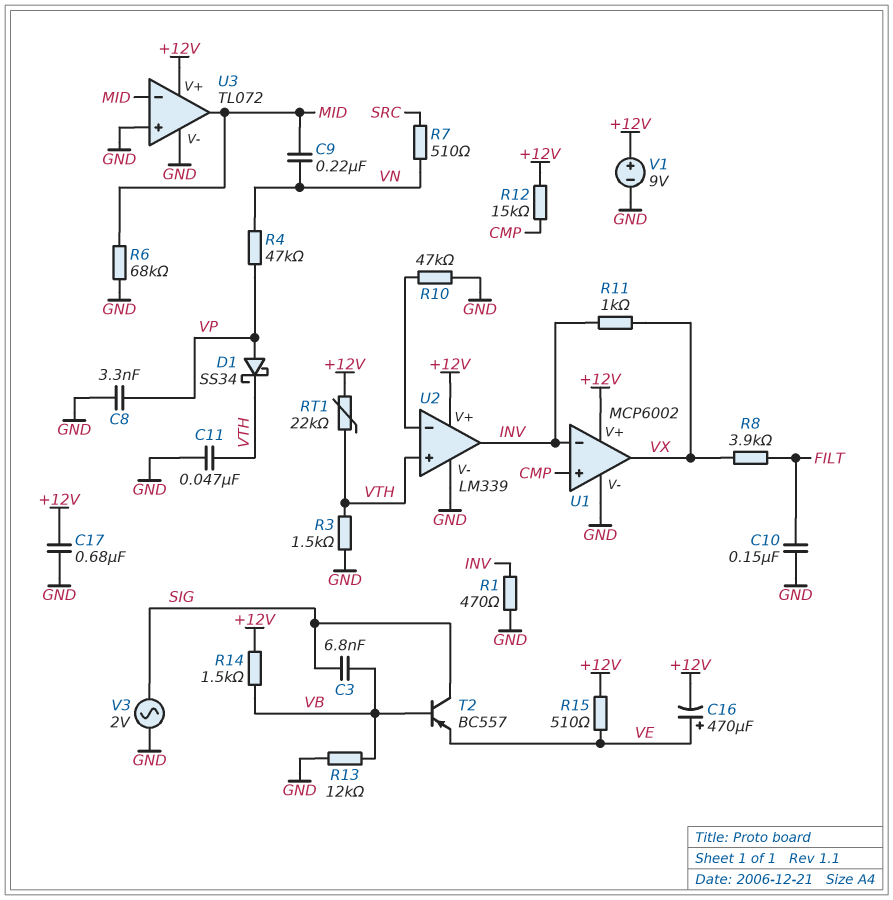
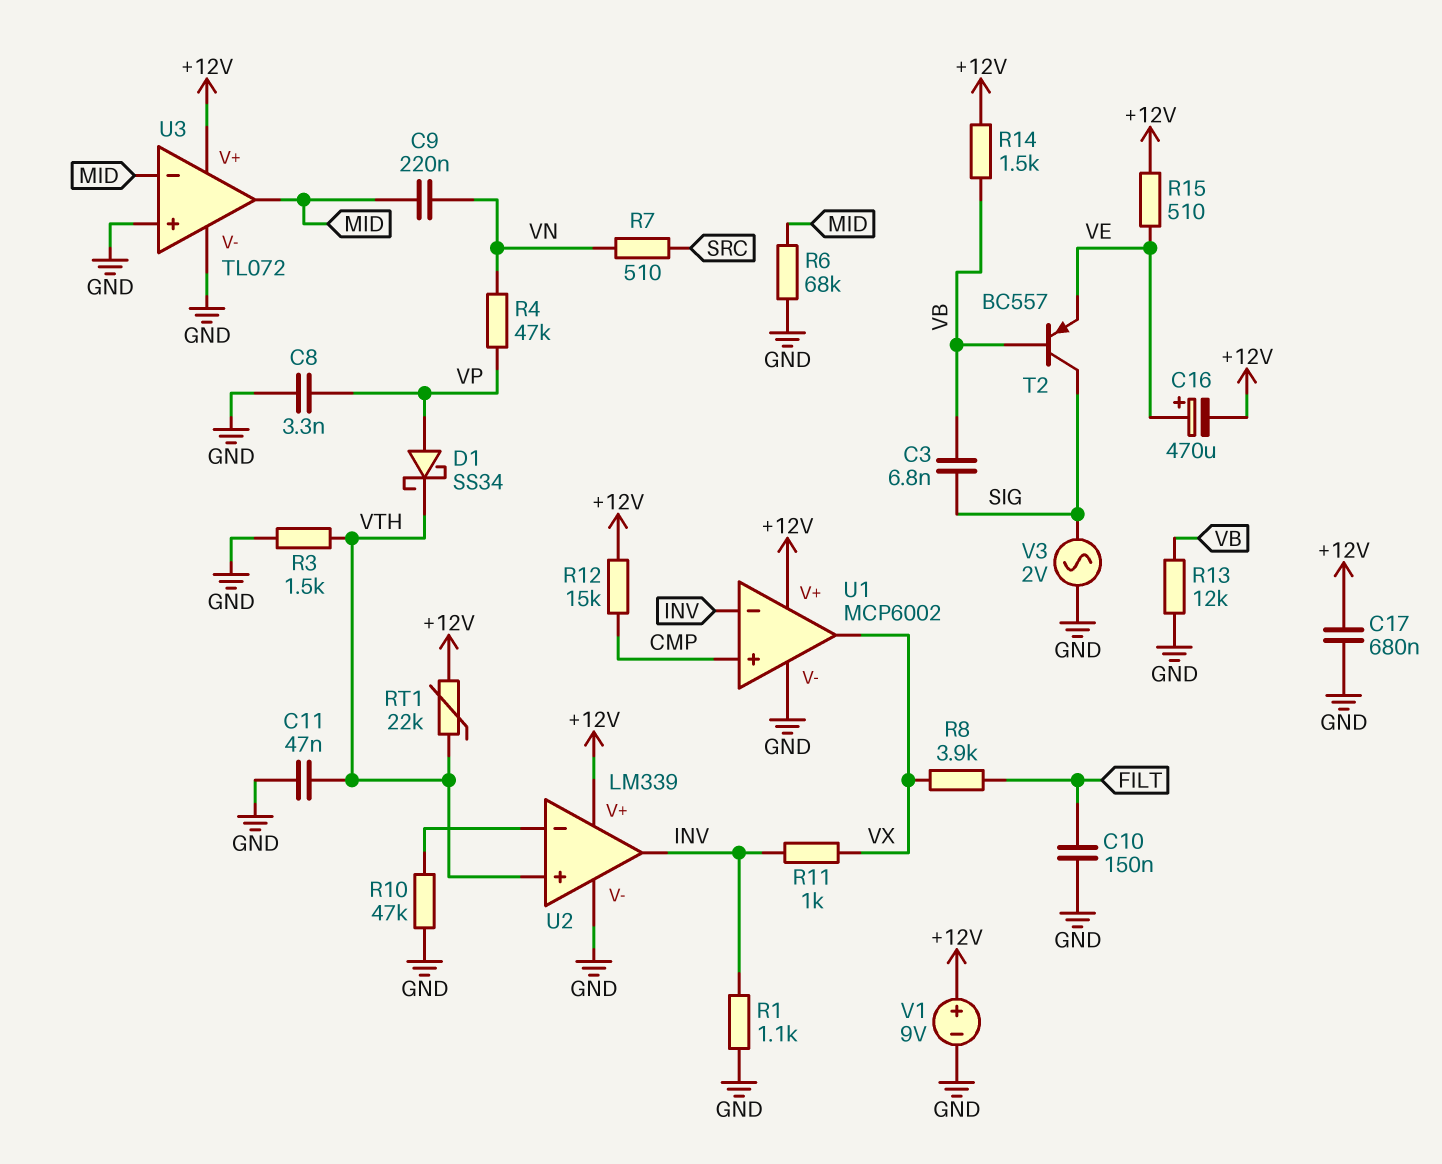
R1: 470 (GND, INV) -> 1.1k (GND, INV)

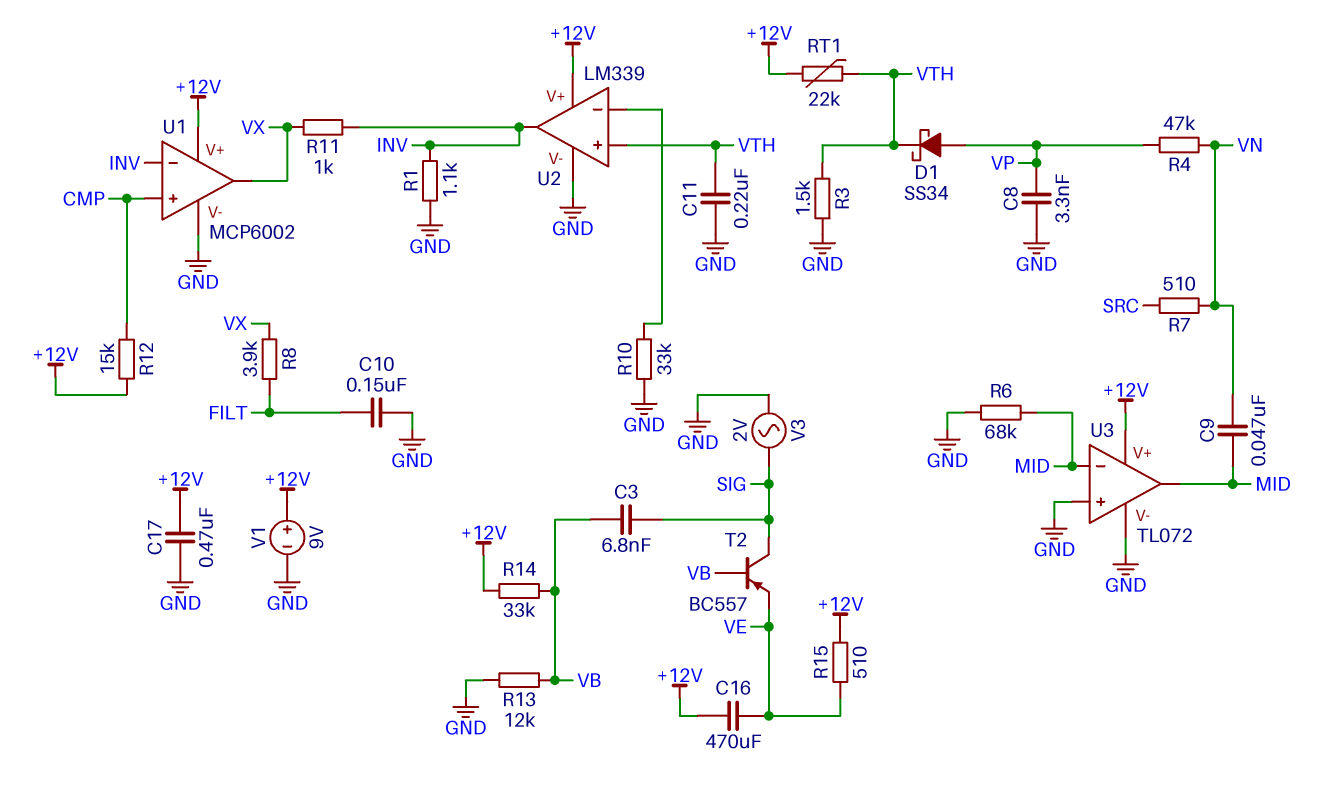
C9: 220nF (MID, VN) -> 47nF (MID, VN)
C11: 47nF (GND, VTH) -> 220nF (GND, VTH)
C16: 470uF (plus VE, minus +12V) -> 470uF (+12V, VE)
C17: 680nF (+12V, GND) -> 470nF (+12V, GND)
R10: 47k (GND, U2/in-) -> 33k (GND, U2/in-)
R14: 1.5k (+12V, VB) -> 33k (+12V, VB)

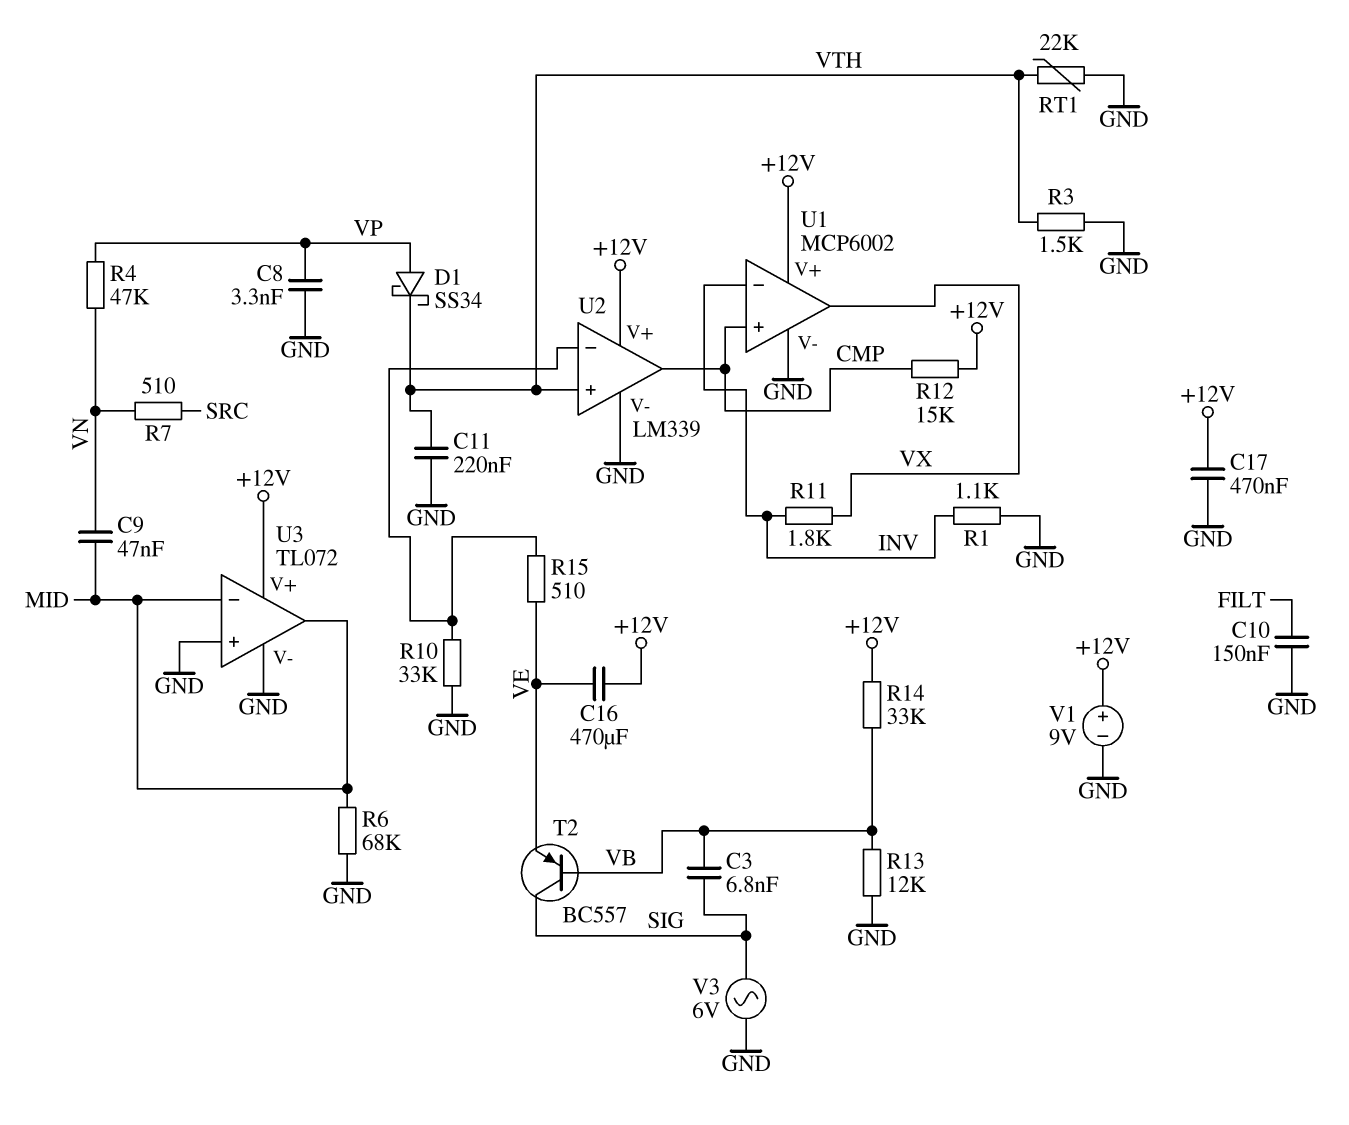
R8: 3.9k (FILT, VX) -> none
R11: 1k (INV, VX) -> 1.8k (INV, VX)
R15: 510 (+12V, VE) -> 510 (U2/in-, VE)
RT1: 22k (+12V, VTH) -> 22k (GND, VTH)
U2 pin out: INV -> CMP
V3: AC 2V (GND, SIG) -> AC 6V (GND, SIG)

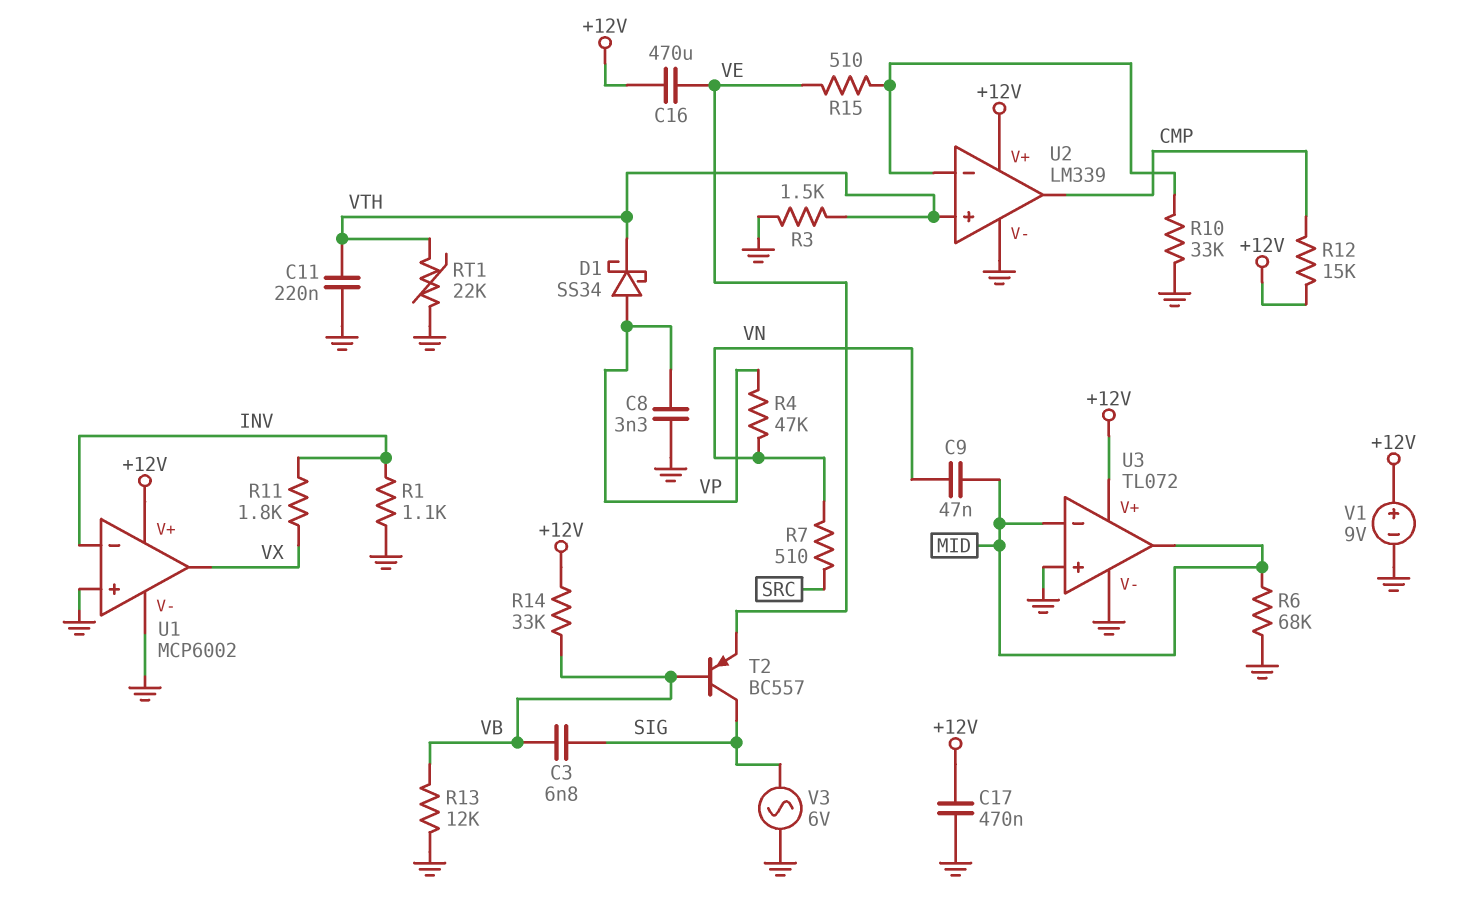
C10: 150nF (FILT, GND) -> none
U1 pin in+: CMP -> GND

